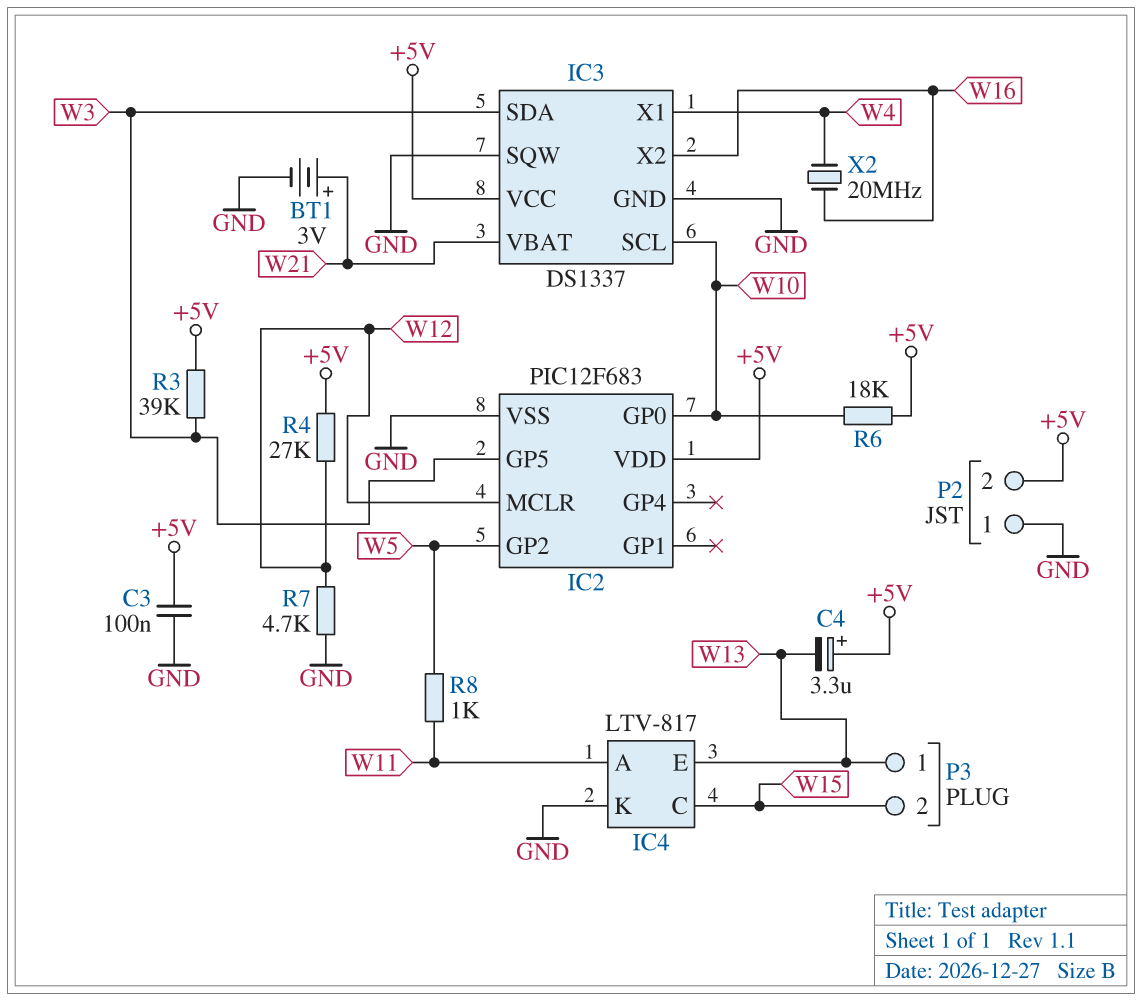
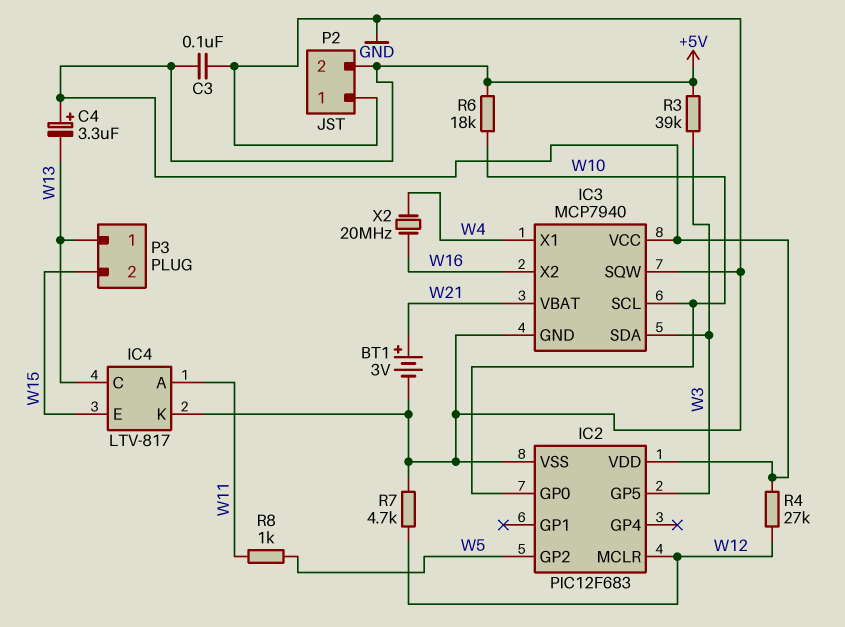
IC3: DS1337 -> MCP7940
IC4 pin C: W15 -> W13
IC4 pin E: W13 -> W15

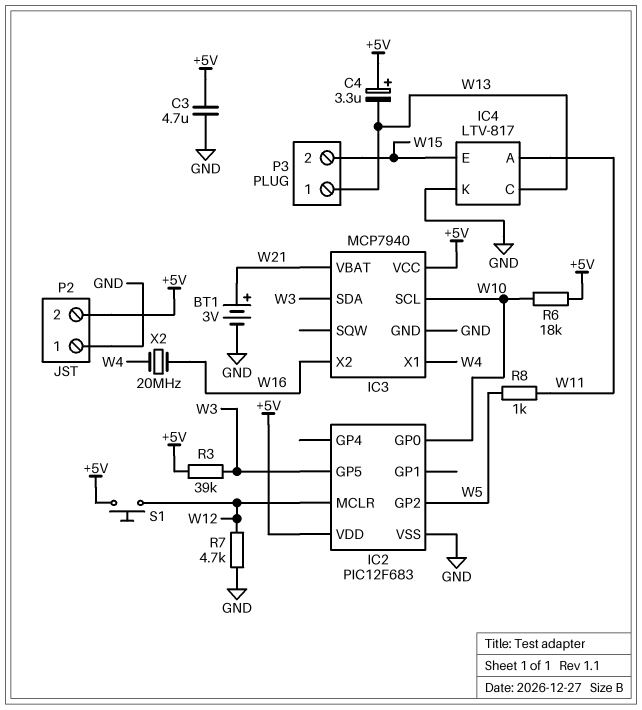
C3: 100nF (+5V, GND) -> 4.7uF (+5V, GND)
IC3 pin SQW: GND -> none
R4: 27k (+5V, W12) -> none
S1: none -> button (+5V, W12)

